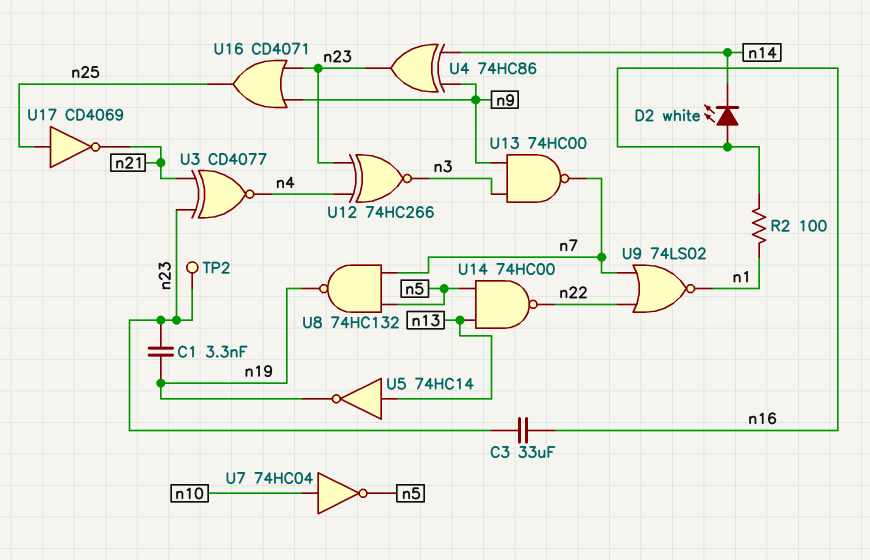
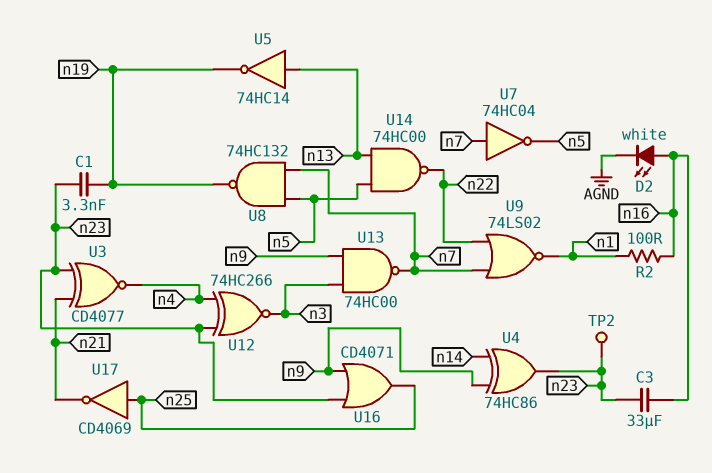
D2: LED white (A n16, K n14) -> LED white (A n16, K AGND)
U7: NOT 74HC04 (in n10, out n5) -> NOT 74HC04 (in n7, out n5)

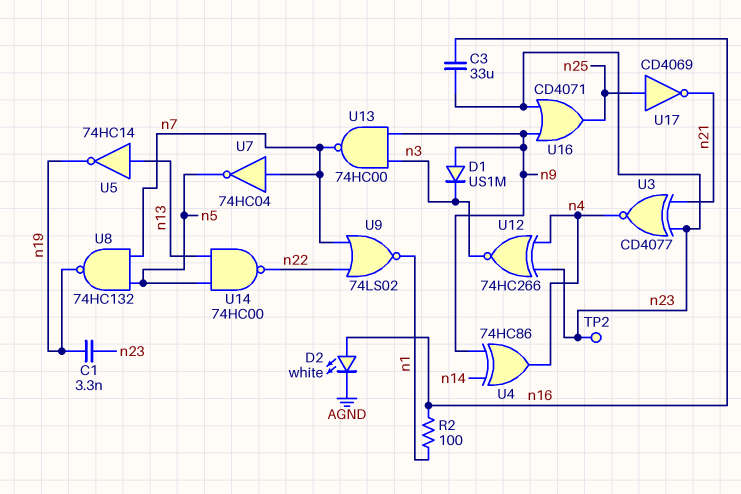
D1: none -> diode US1M (A n9, K n3)
U4: XOR 74HC86 (in n9, in n14, out n23) -> XOR 74HC86 (in n9, in n14, out n4)

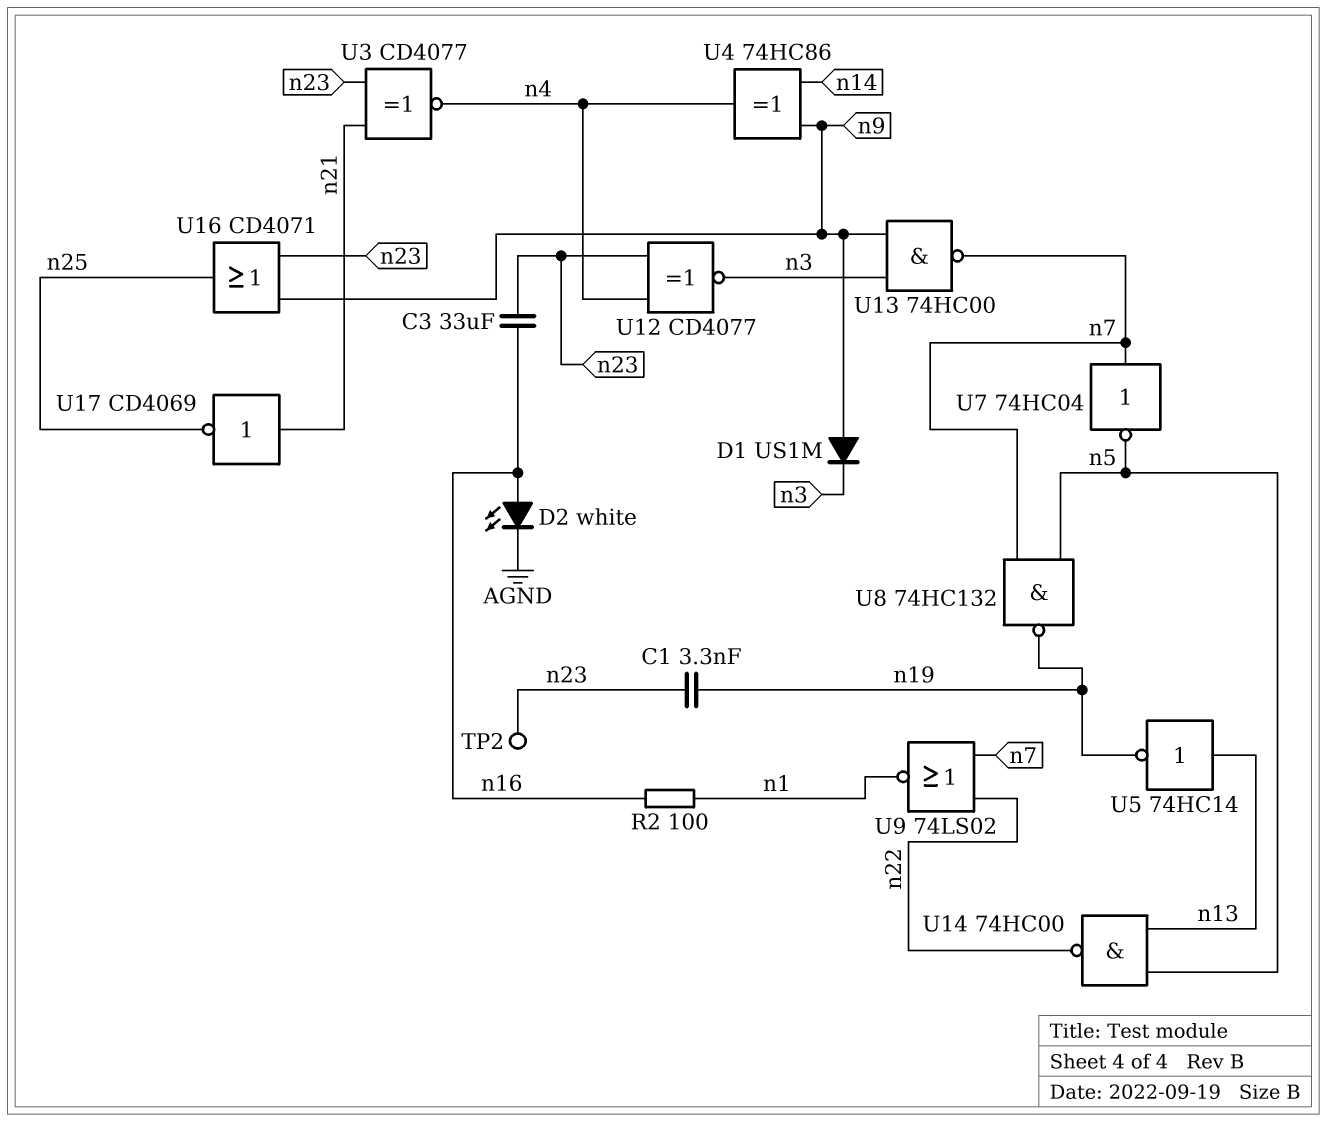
U12: XNOR 74HC266 (in n4, in n23, out n3) -> XNOR CD4077 (in n4, in n23, out n3)
U17: NOT CD4069 (in n25, out n21) -> NOT CD4069 (in n21, out n25)

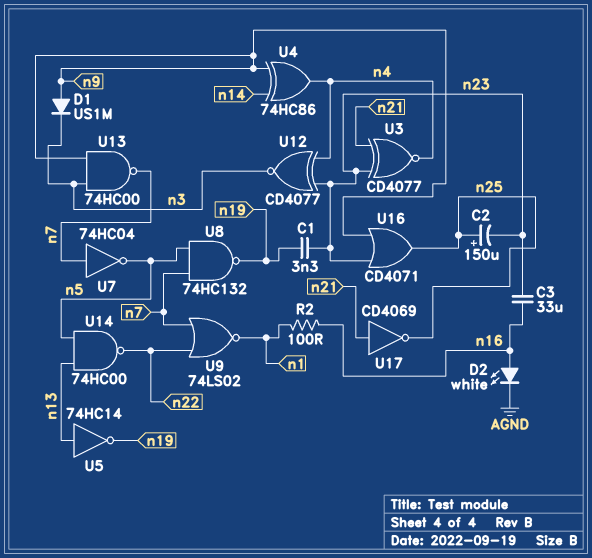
C2: none -> 150uF (plus n25, minus n23)
TP2: test point (n23) -> none

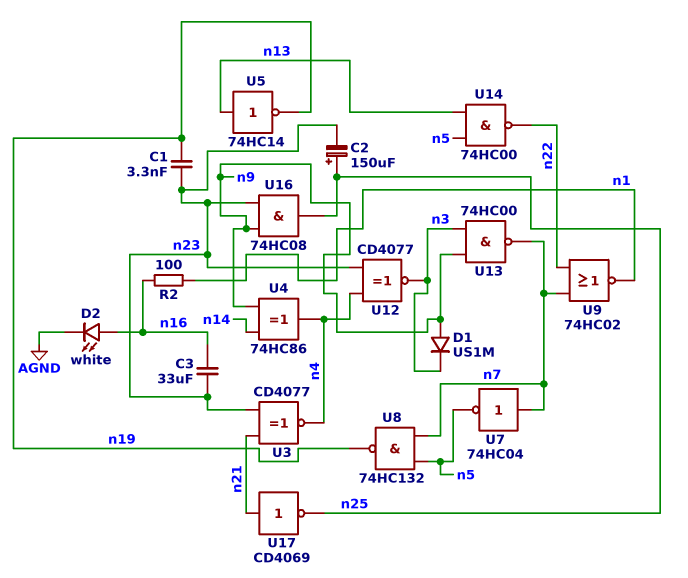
U9: NOR 74LS02 (in n7, in n22, out n1) -> NOR 74HC02 (in n7, in n22, out n1)
U16: OR CD4071 (in n9, in n23, out n25) -> AND 74HC08 (in n9, in n23, out n25)

